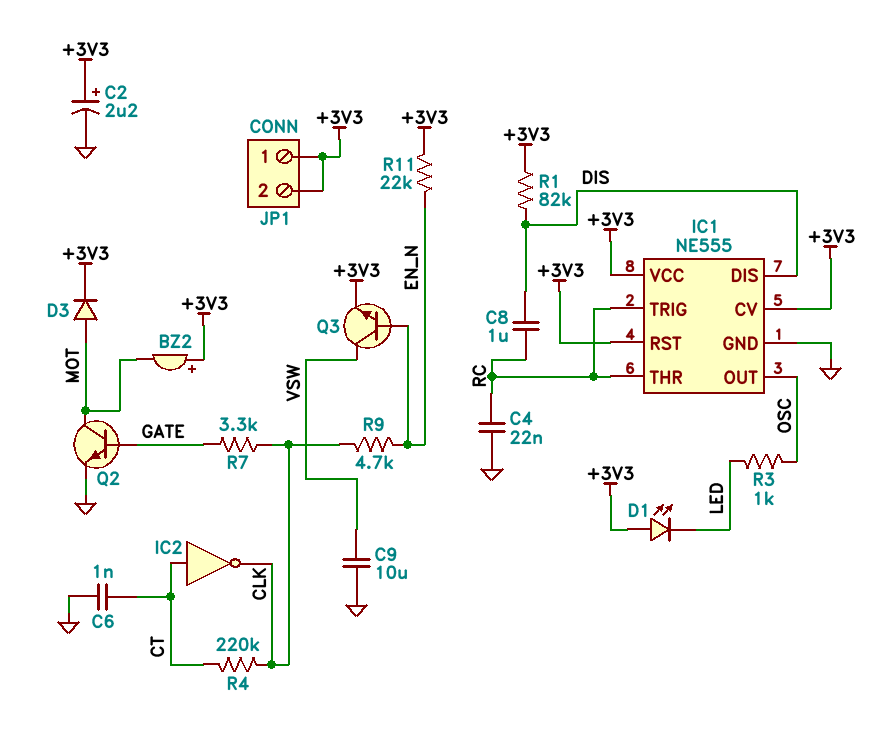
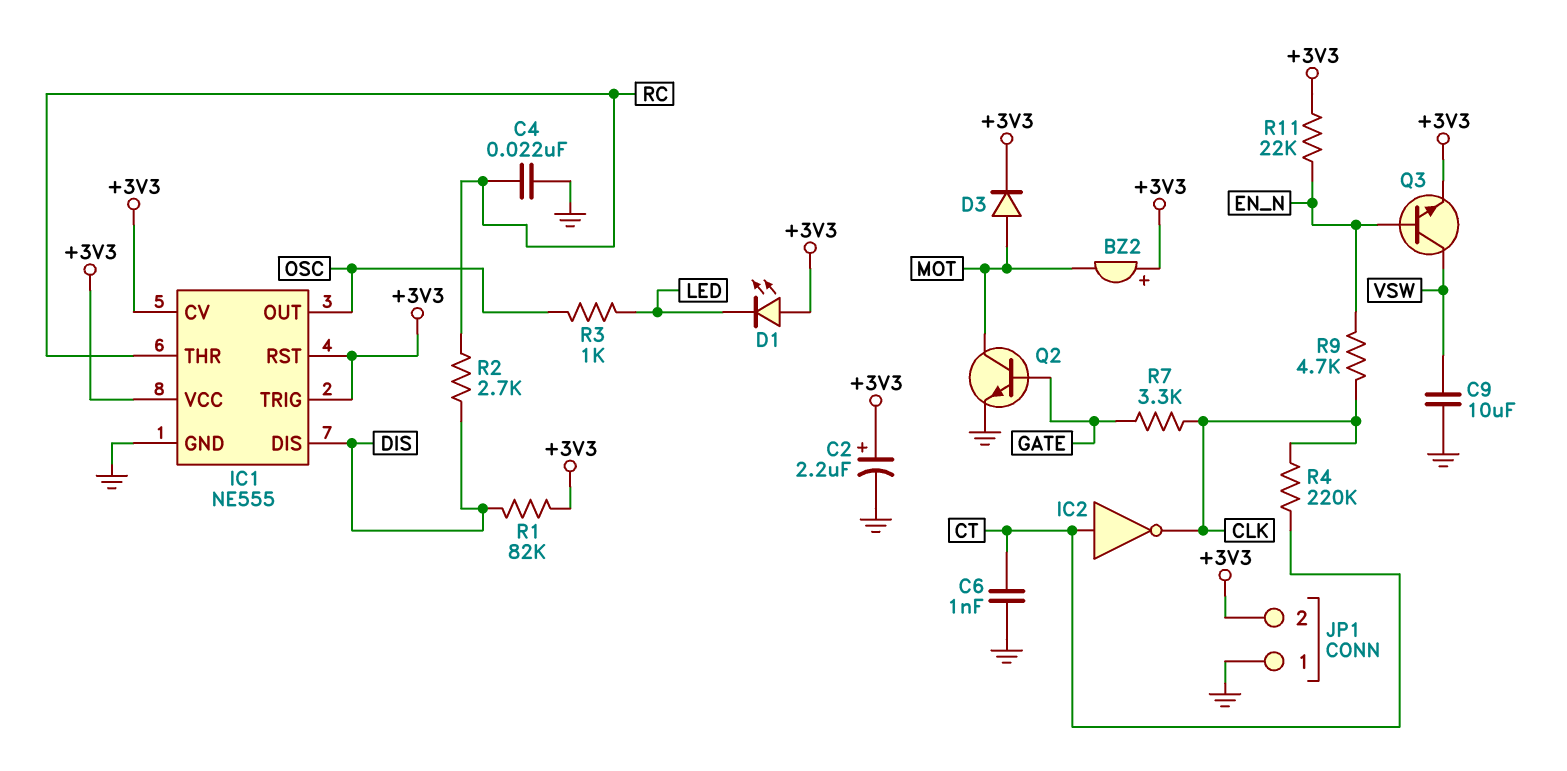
C8: 1uF (DIS, RC) -> none
IC1 pin TRIG: RC -> +3V3
JP1 pin 1: +3V3 -> GND
R2: none -> 2.7k (DIS, RC)

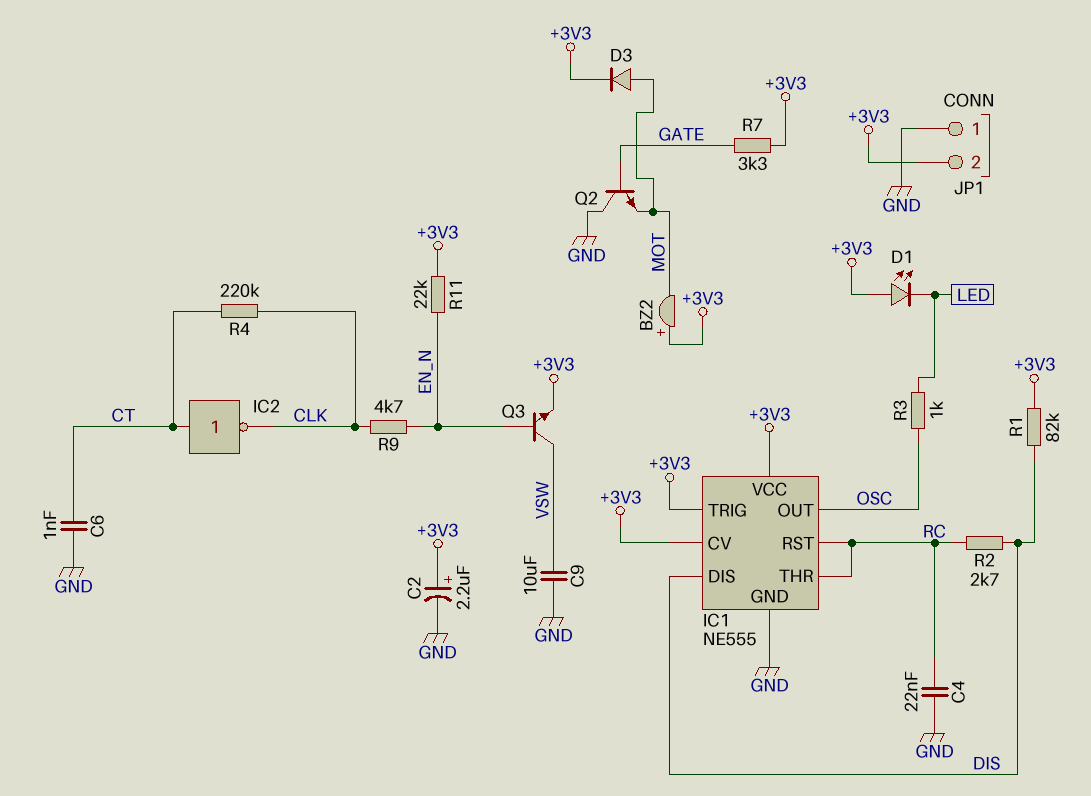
IC1 pin RST: +3V3 -> RC
Q2: NPN (B GATE, C MOT, E GND) -> NPN (B GATE, C GND, E MOT)
R7: 3.3k (CLK, GATE) -> 3.3k (+3V3, GATE)

